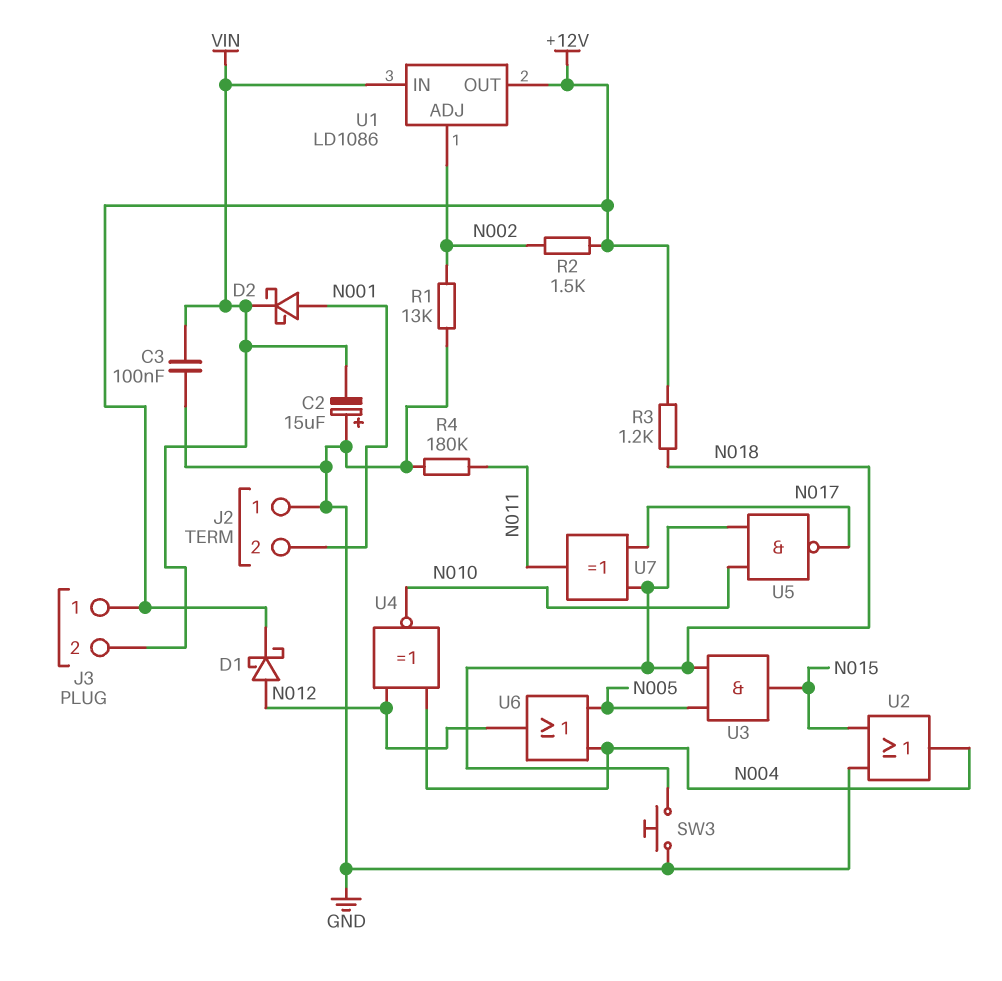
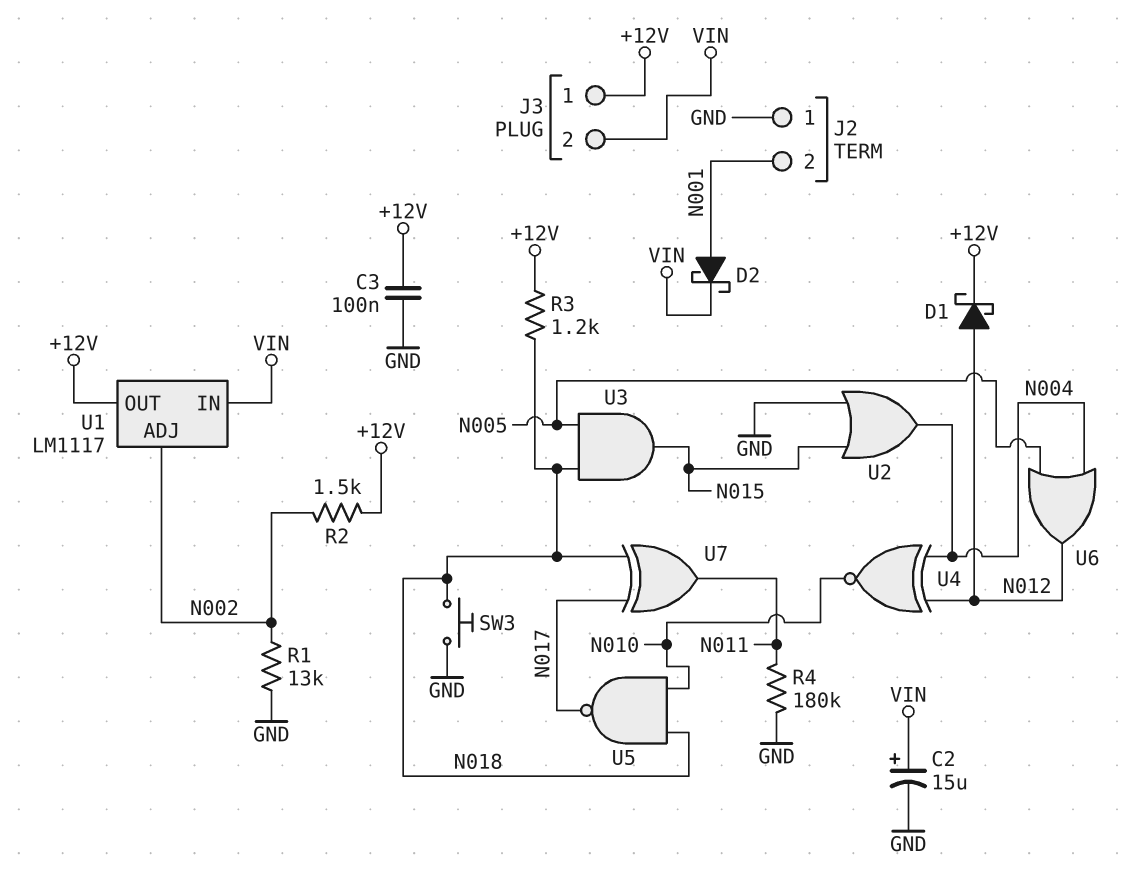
C2: 15uF (plus GND, minus VIN) -> 15uF (plus VIN, minus GND)
C3: 100nF (GND, VIN) -> 100nF (+12V, GND)
U1: LD1086 -> LM1117

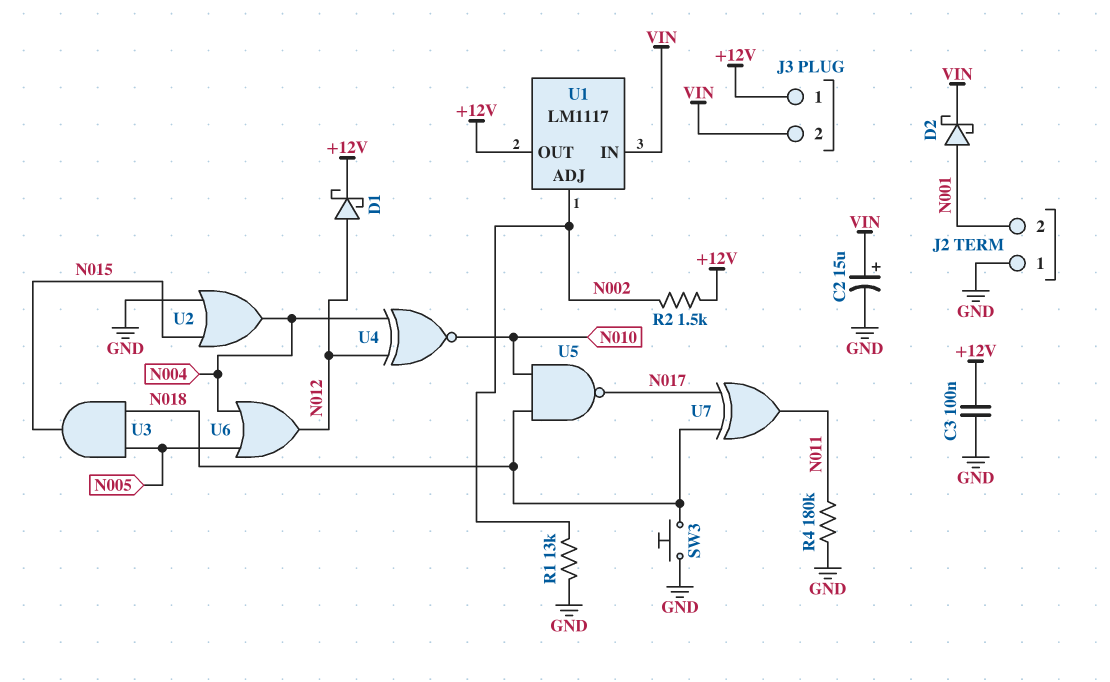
R3: 1.2k (+12V, N018) -> none

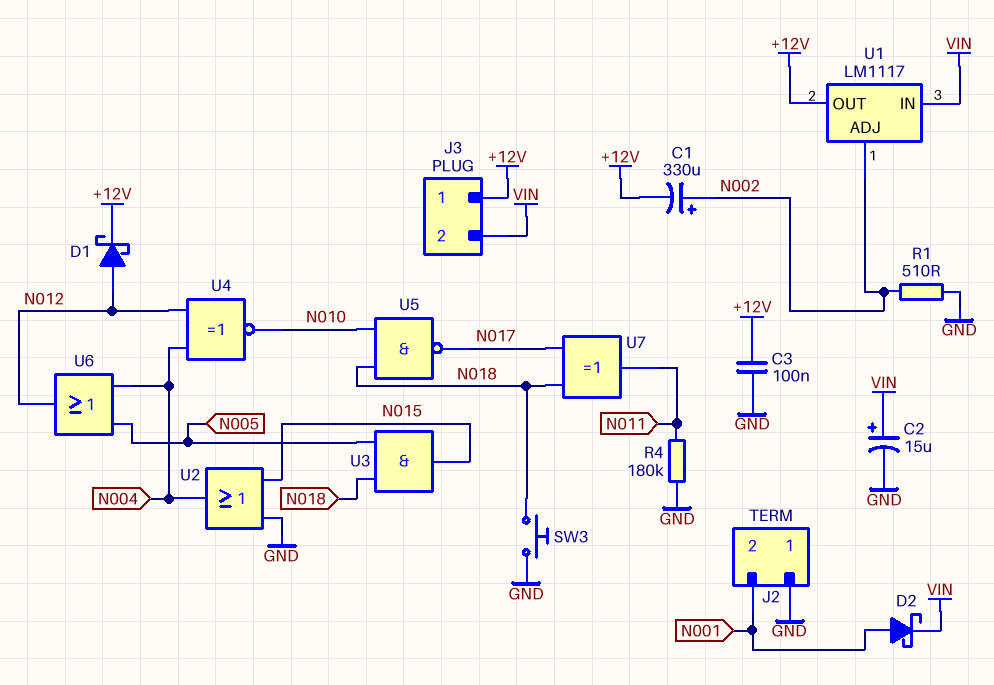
C1: none -> 330uF (plus N002, minus +12V)
R1: 13k (GND, N002) -> 510 (GND, N002)
R2: 1.5k (+12V, N002) -> none

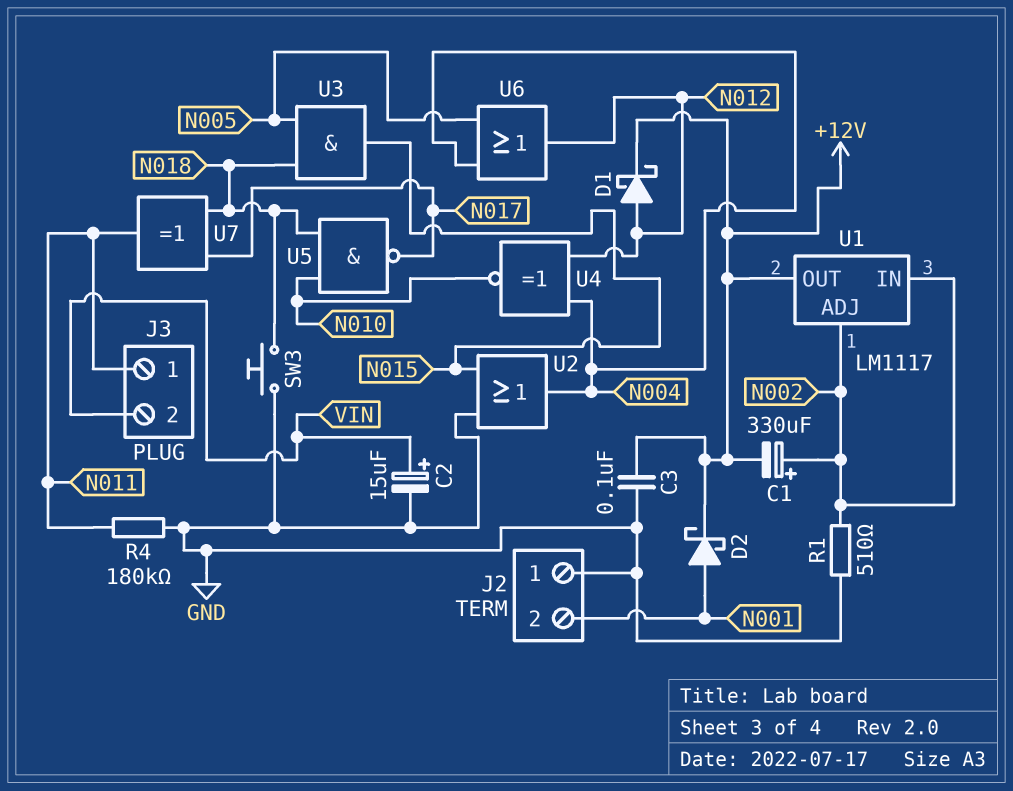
D2: schottky (A N001, K VIN) -> schottky (A N001, K +12V)
J3 pin 1: +12V -> N011
U1 pin IN: VIN -> N002

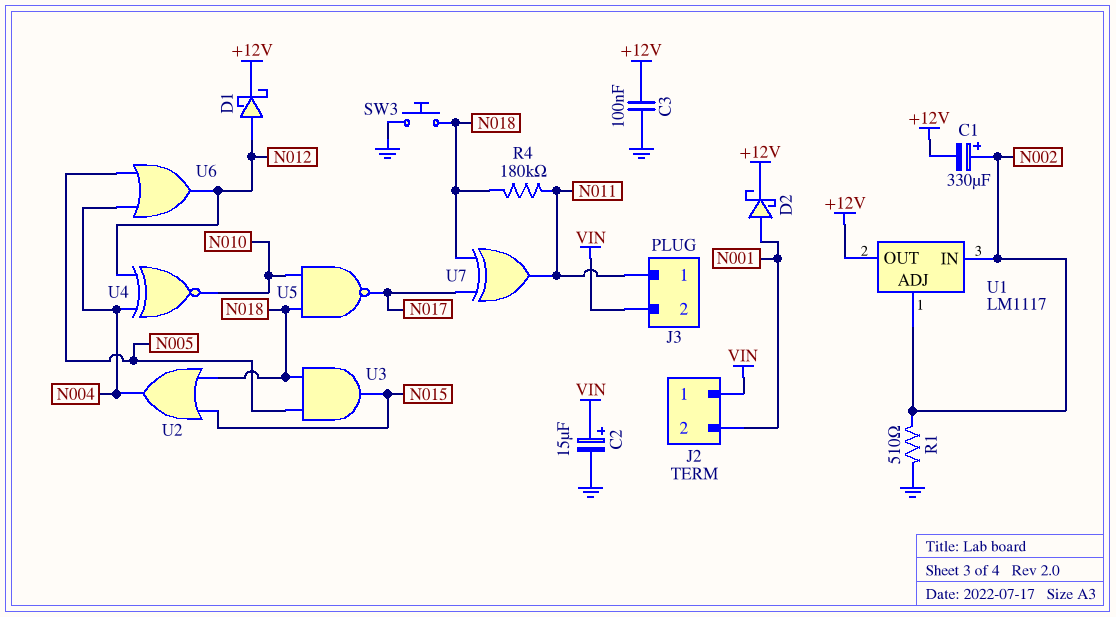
J2 pin 1: GND -> VIN
R4: 180k (GND, N011) -> 180k (N011, N018)
U2: OR (in GND, in N015, out N004) -> OR (in N015, in N018, out N004)

